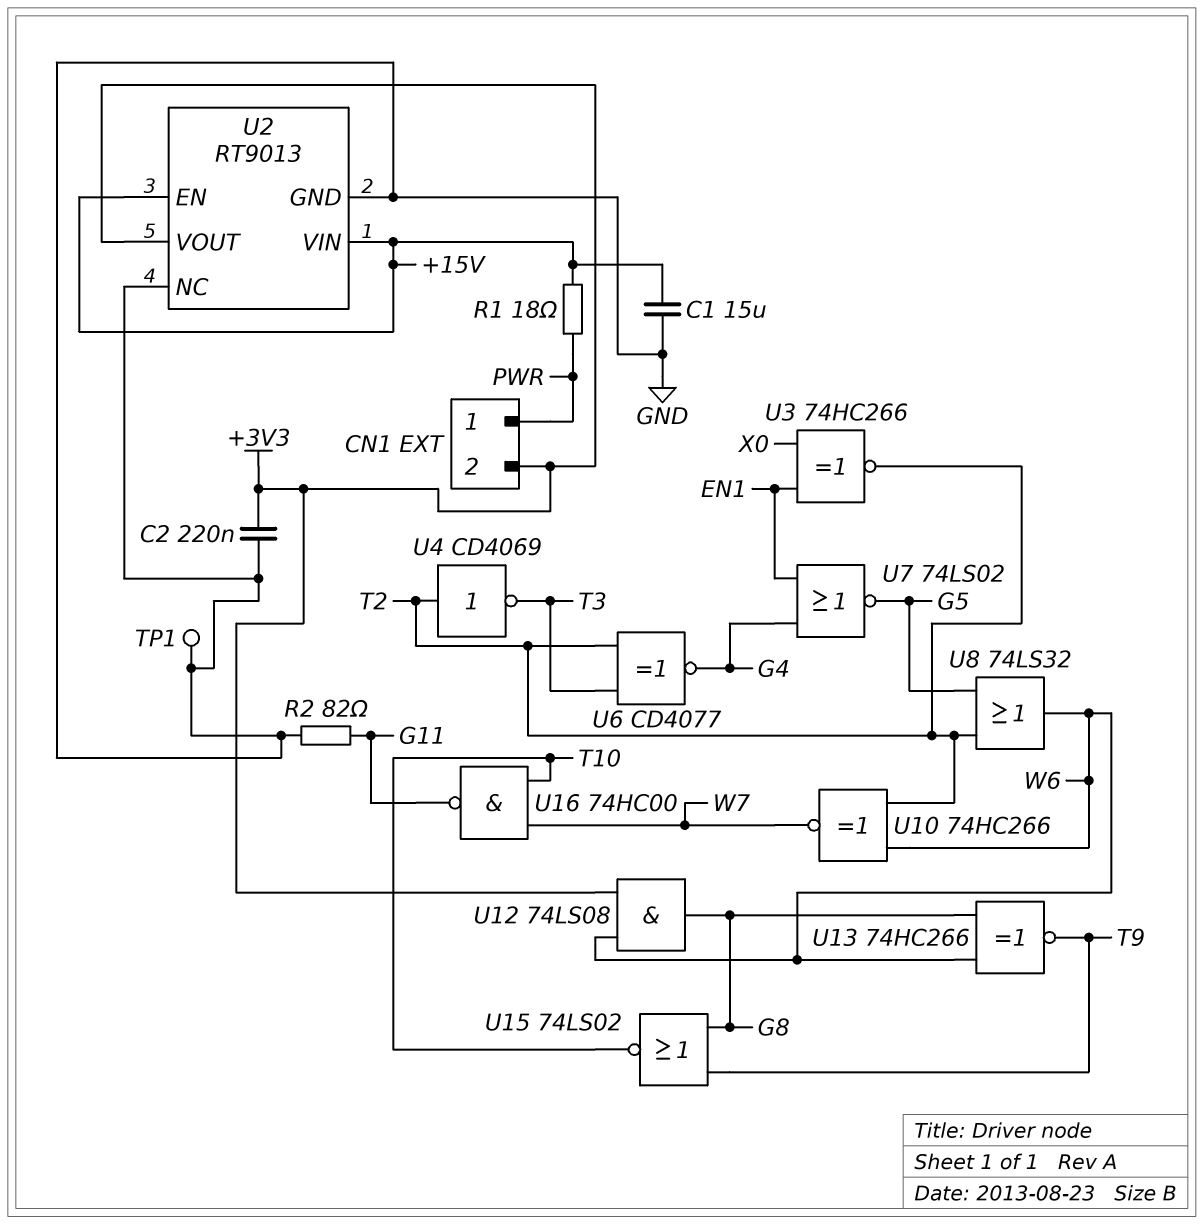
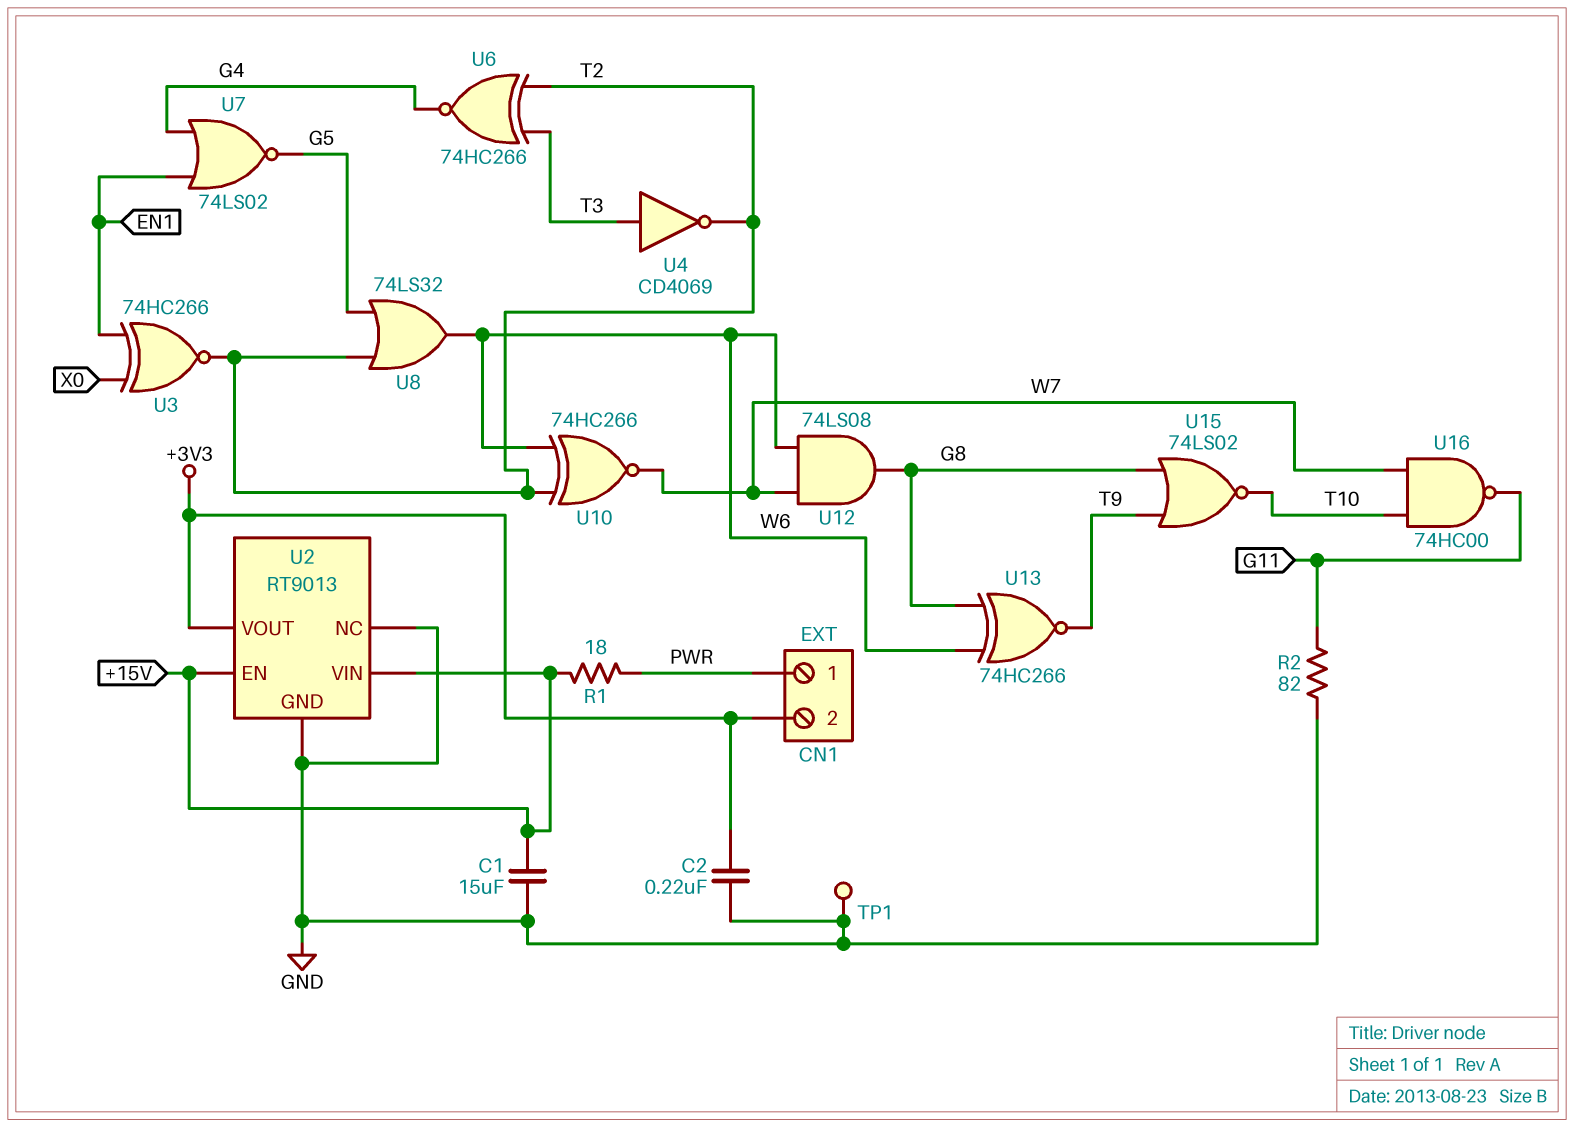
U4: NOT CD4069 (in T2, out T3) -> NOT CD4069 (in T3, out T2)
U6: XNOR CD4077 (in T2, in T3, out G4) -> XNOR 74HC266 (in T2, in T3, out G4)
U12: AND 74LS08 (in +3V3, in W6, out G8) -> AND 74LS08 (in W6, in W7, out G8)

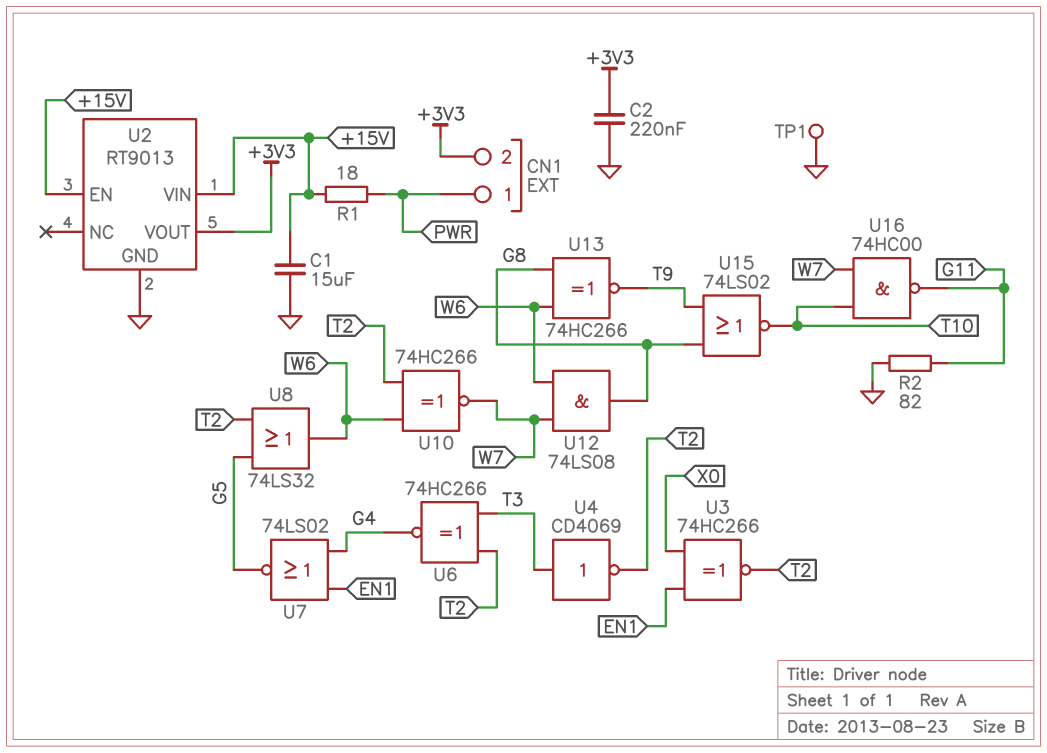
U2 pin NC: GND -> none

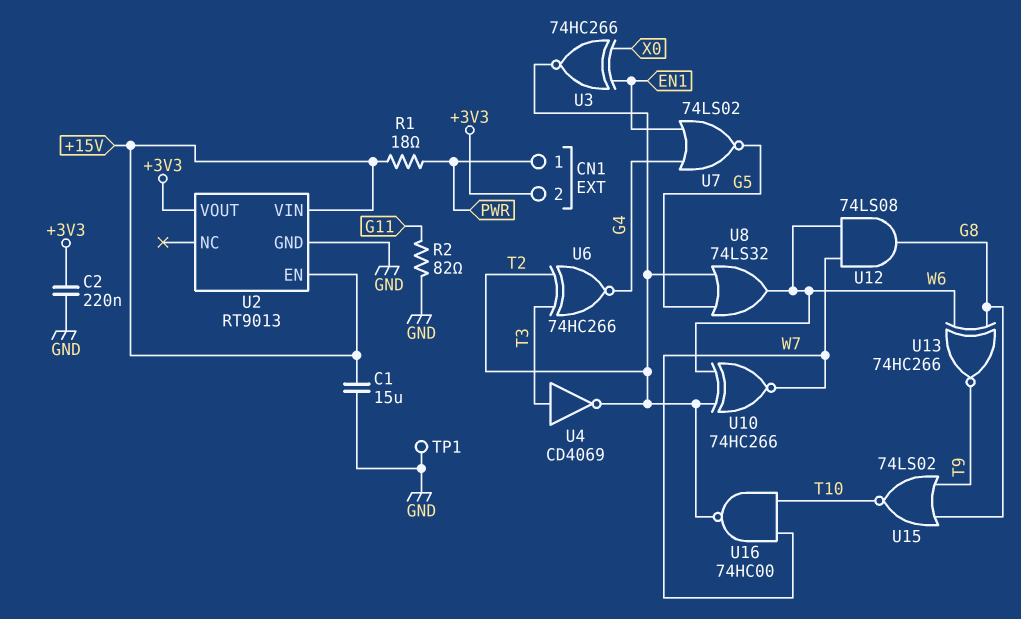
U16: NAND 74HC00 (in T10, in W7, out G11) -> NAND 74HC00 (in T10, in W7, out T2)

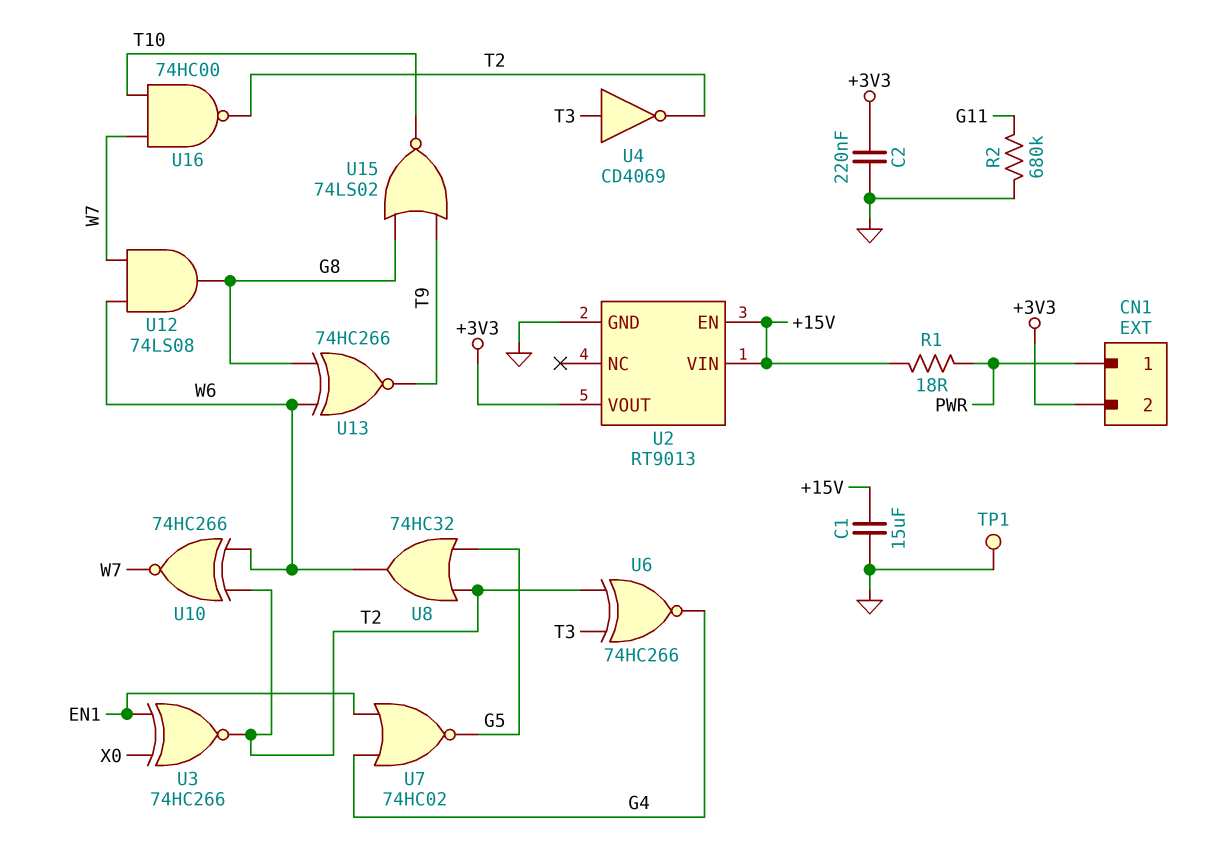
R2: 82 (G11, GND) -> 680k (G11, GND)
U7: NOR 74LS02 (in EN1, in G4, out G5) -> NOR 74HC02 (in EN1, in G4, out G5)
U8: OR 74LS32 (in G5, in T2, out W6) -> OR 74HC32 (in G5, in T2, out W6)

